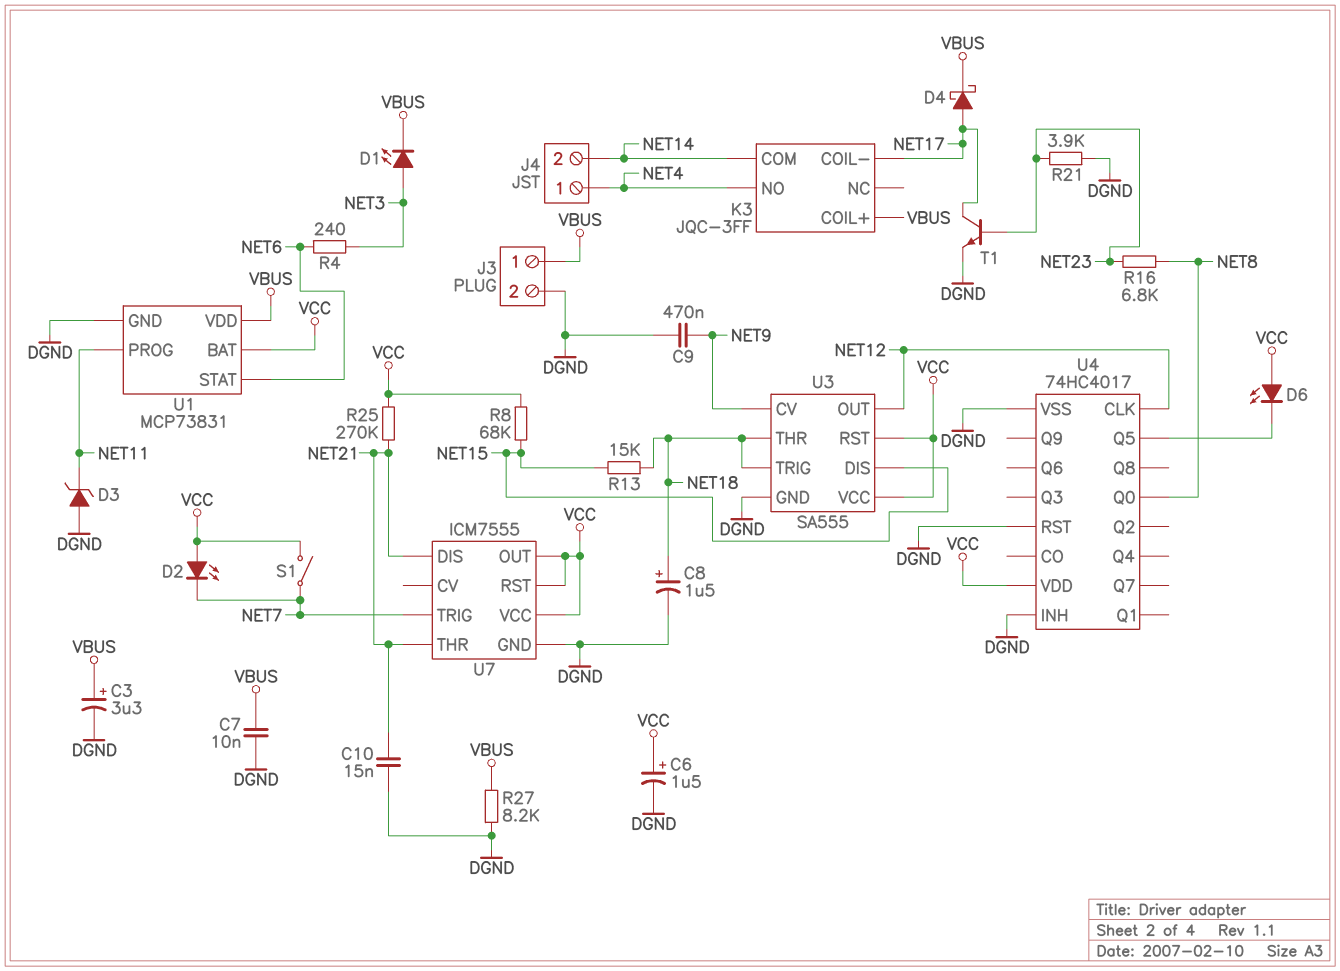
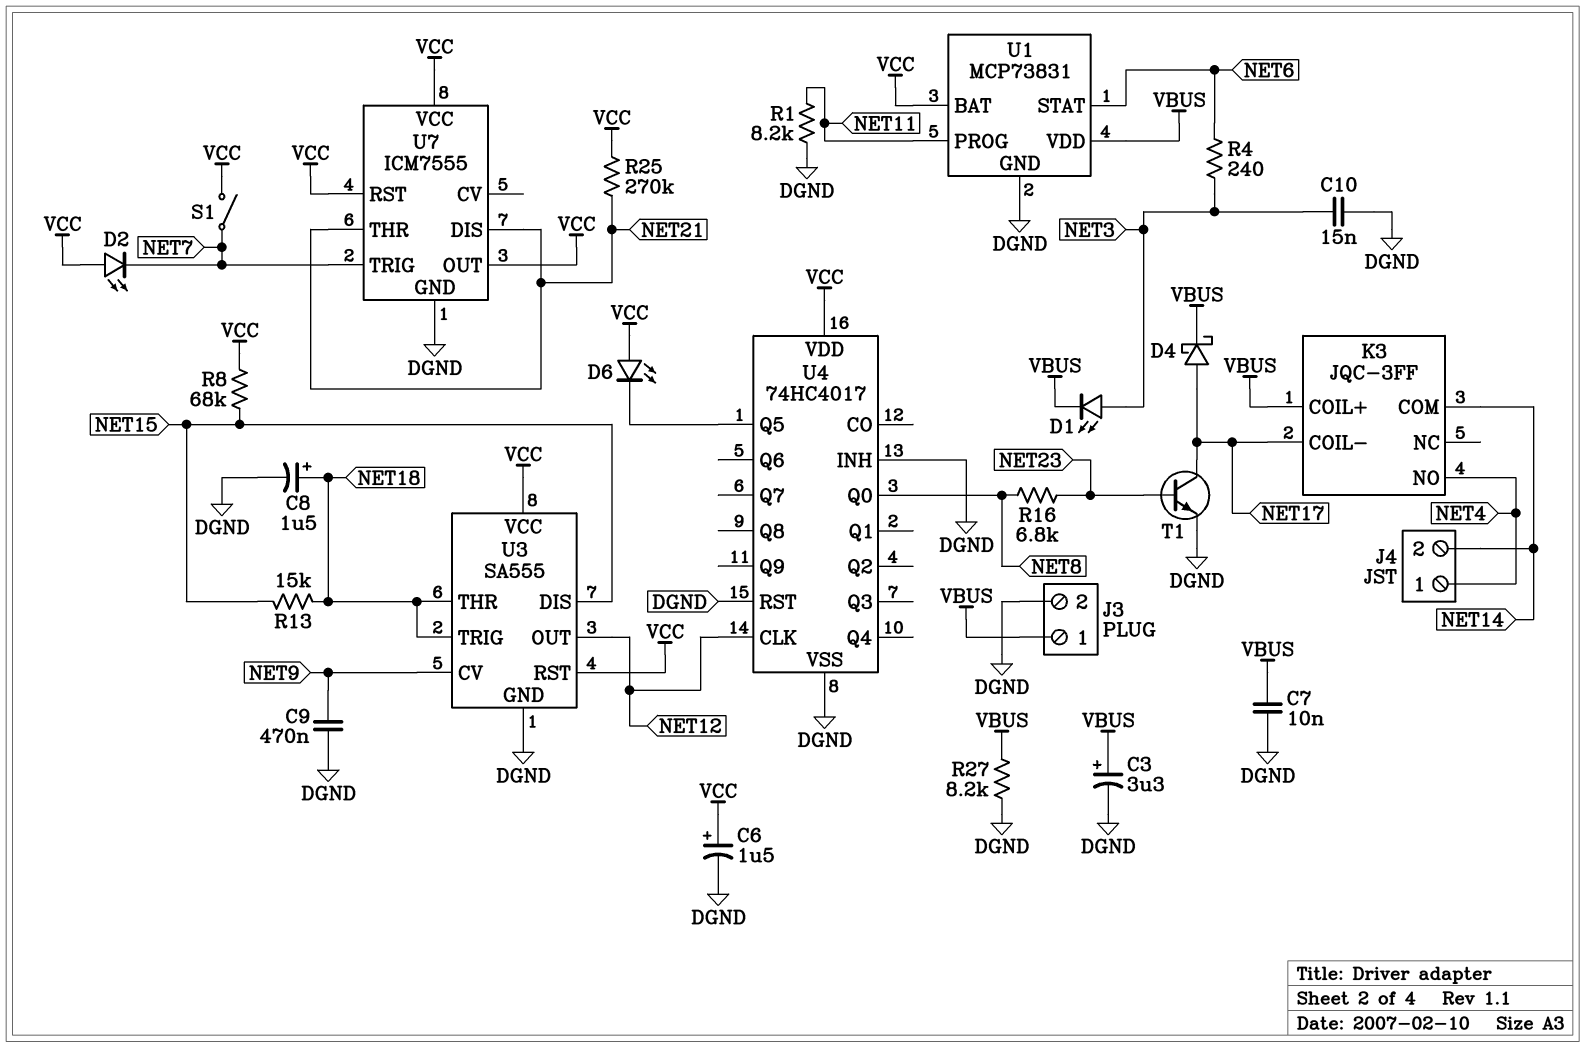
C10: 15nF (DGND, NET21) -> 15nF (DGND, NET3)
D3: zener (A DGND, K NET11) -> none
R1: none -> 8.2k (DGND, NET11)
R21: 3.9k (DGND, NET23) -> none

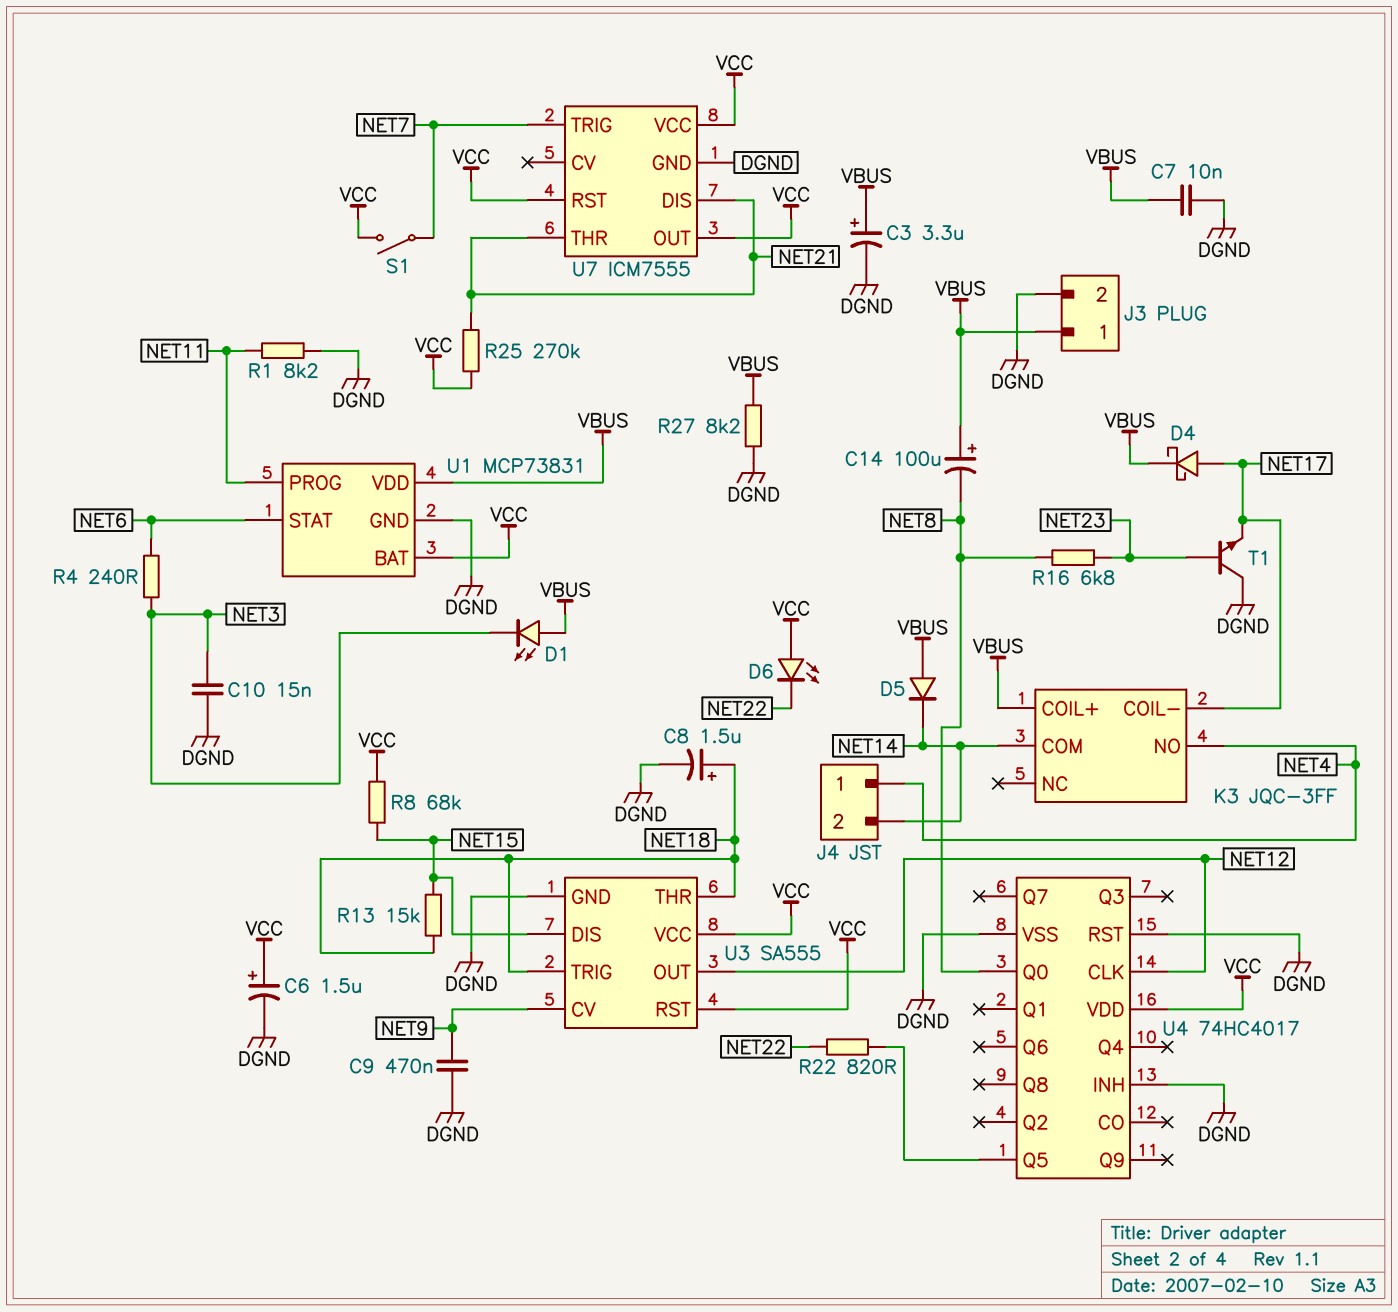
C14: none -> 100uF (plus VBUS, minus NET8)
D1: LED (A NET3, K VBUS) -> LED (A VBUS, K NET3)
D2: LED (A VCC, K NET7) -> none
D5: none -> diode (A VBUS, K NET14)
D6: LED (A VCC, K U4/Q5) -> LED (A VCC, K NET22)
R22: none -> 820 (NET22, U4/Q5)
T1: NPN (B NET23, C NET17, E DGND) -> NPN (B NET23, C DGND, E NET17)

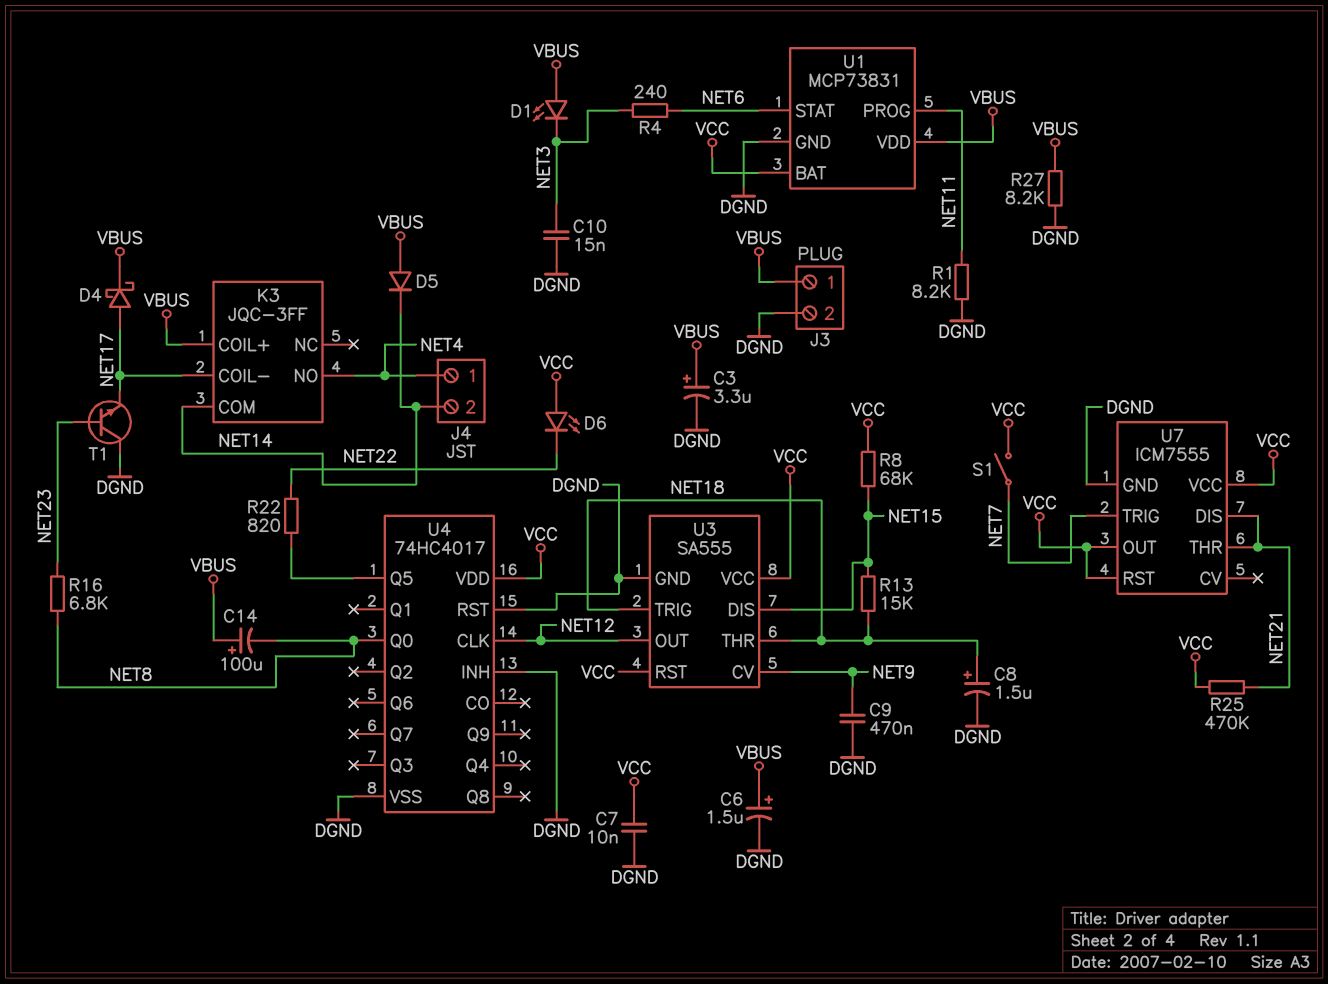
C6: 1.5uF (plus VCC, minus DGND) -> 1.5uF (plus VBUS, minus DGND)
C7: 10nF (DGND, VBUS) -> 10nF (DGND, VCC)
R25: 270k (NET21, VCC) -> 470k (NET21, VCC)

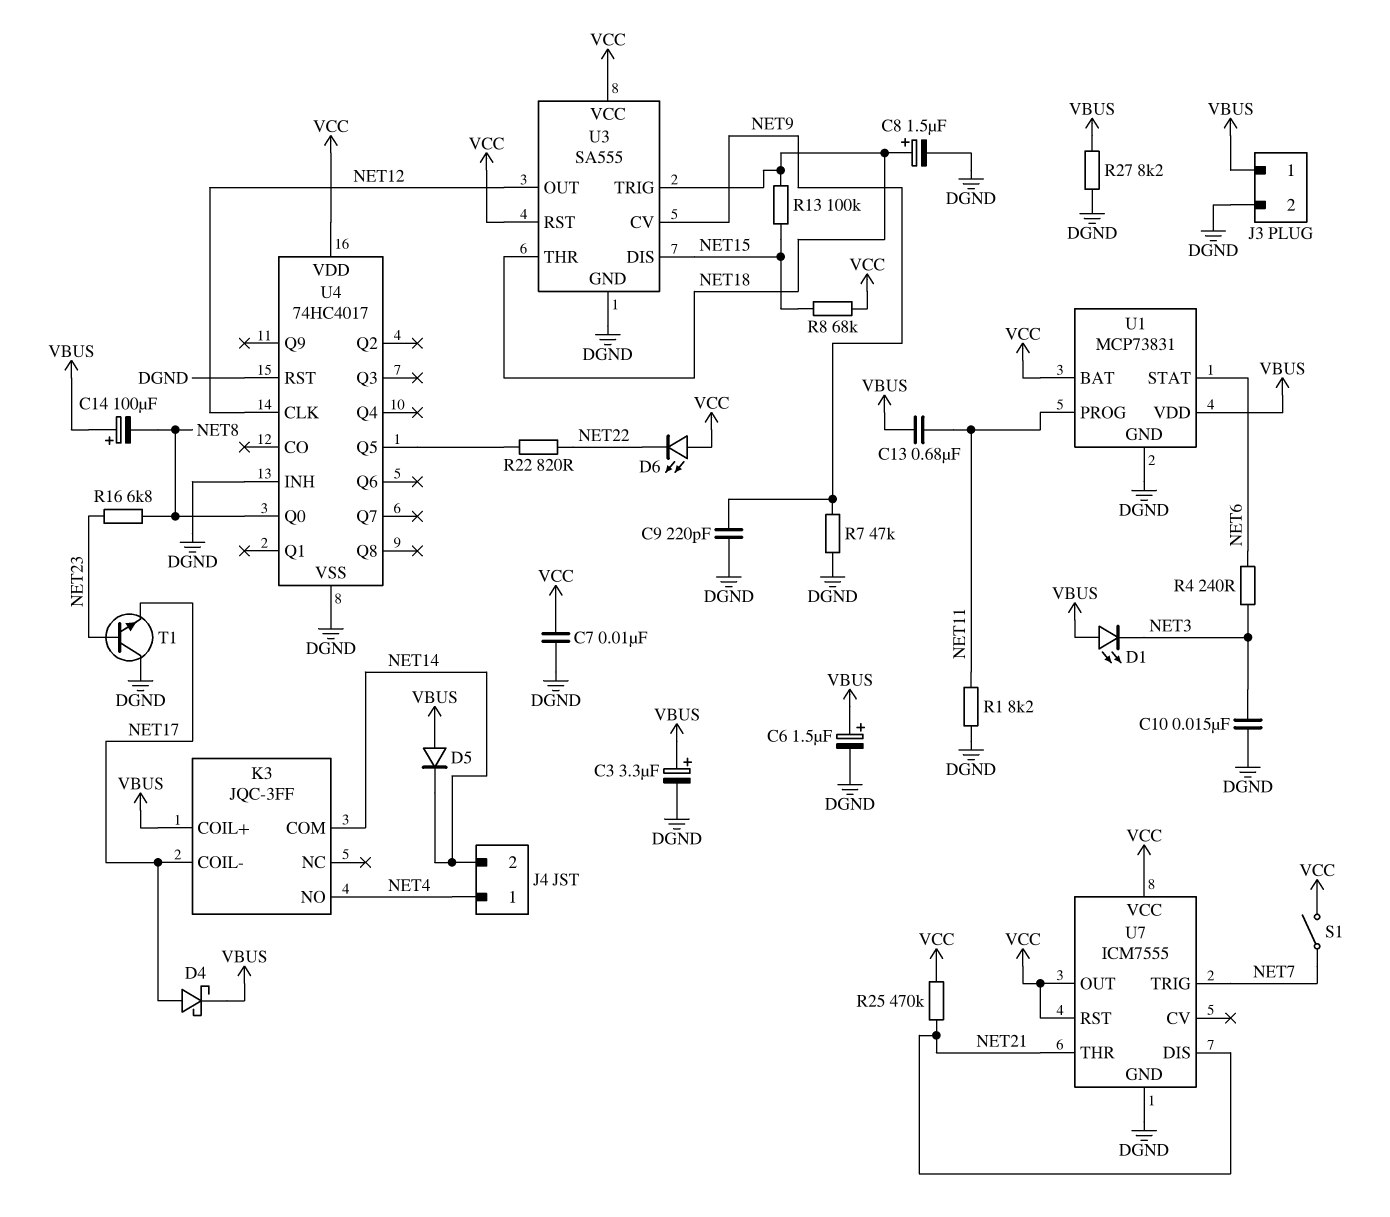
C9: 470nF (DGND, NET9) -> 220pF (DGND, NET9)
C13: none -> 680nF (NET11, VBUS)
R7: none -> 47k (DGND, NET9)
R13: 15k (NET15, NET18) -> 100k (NET15, NET18)

